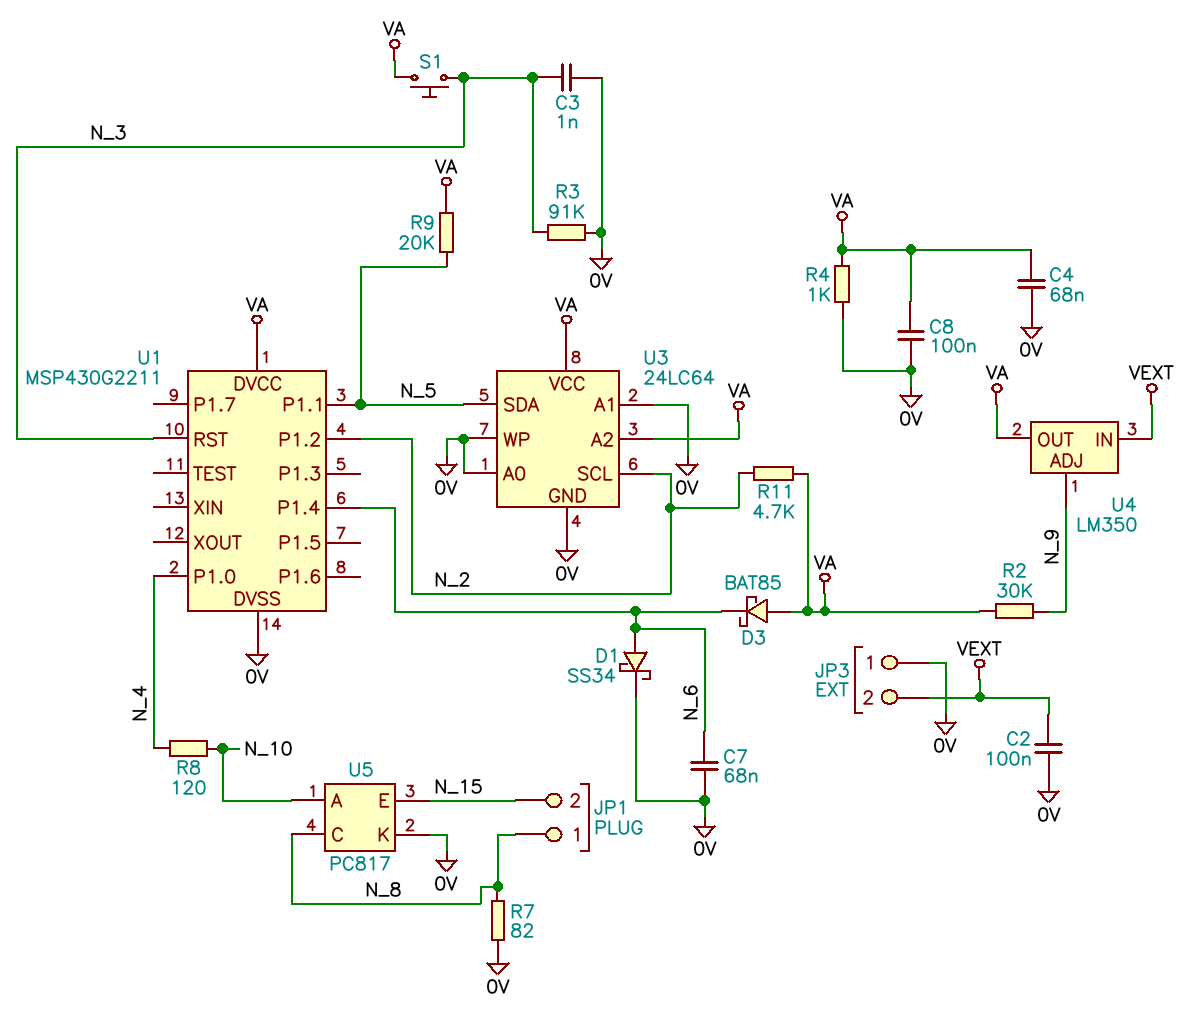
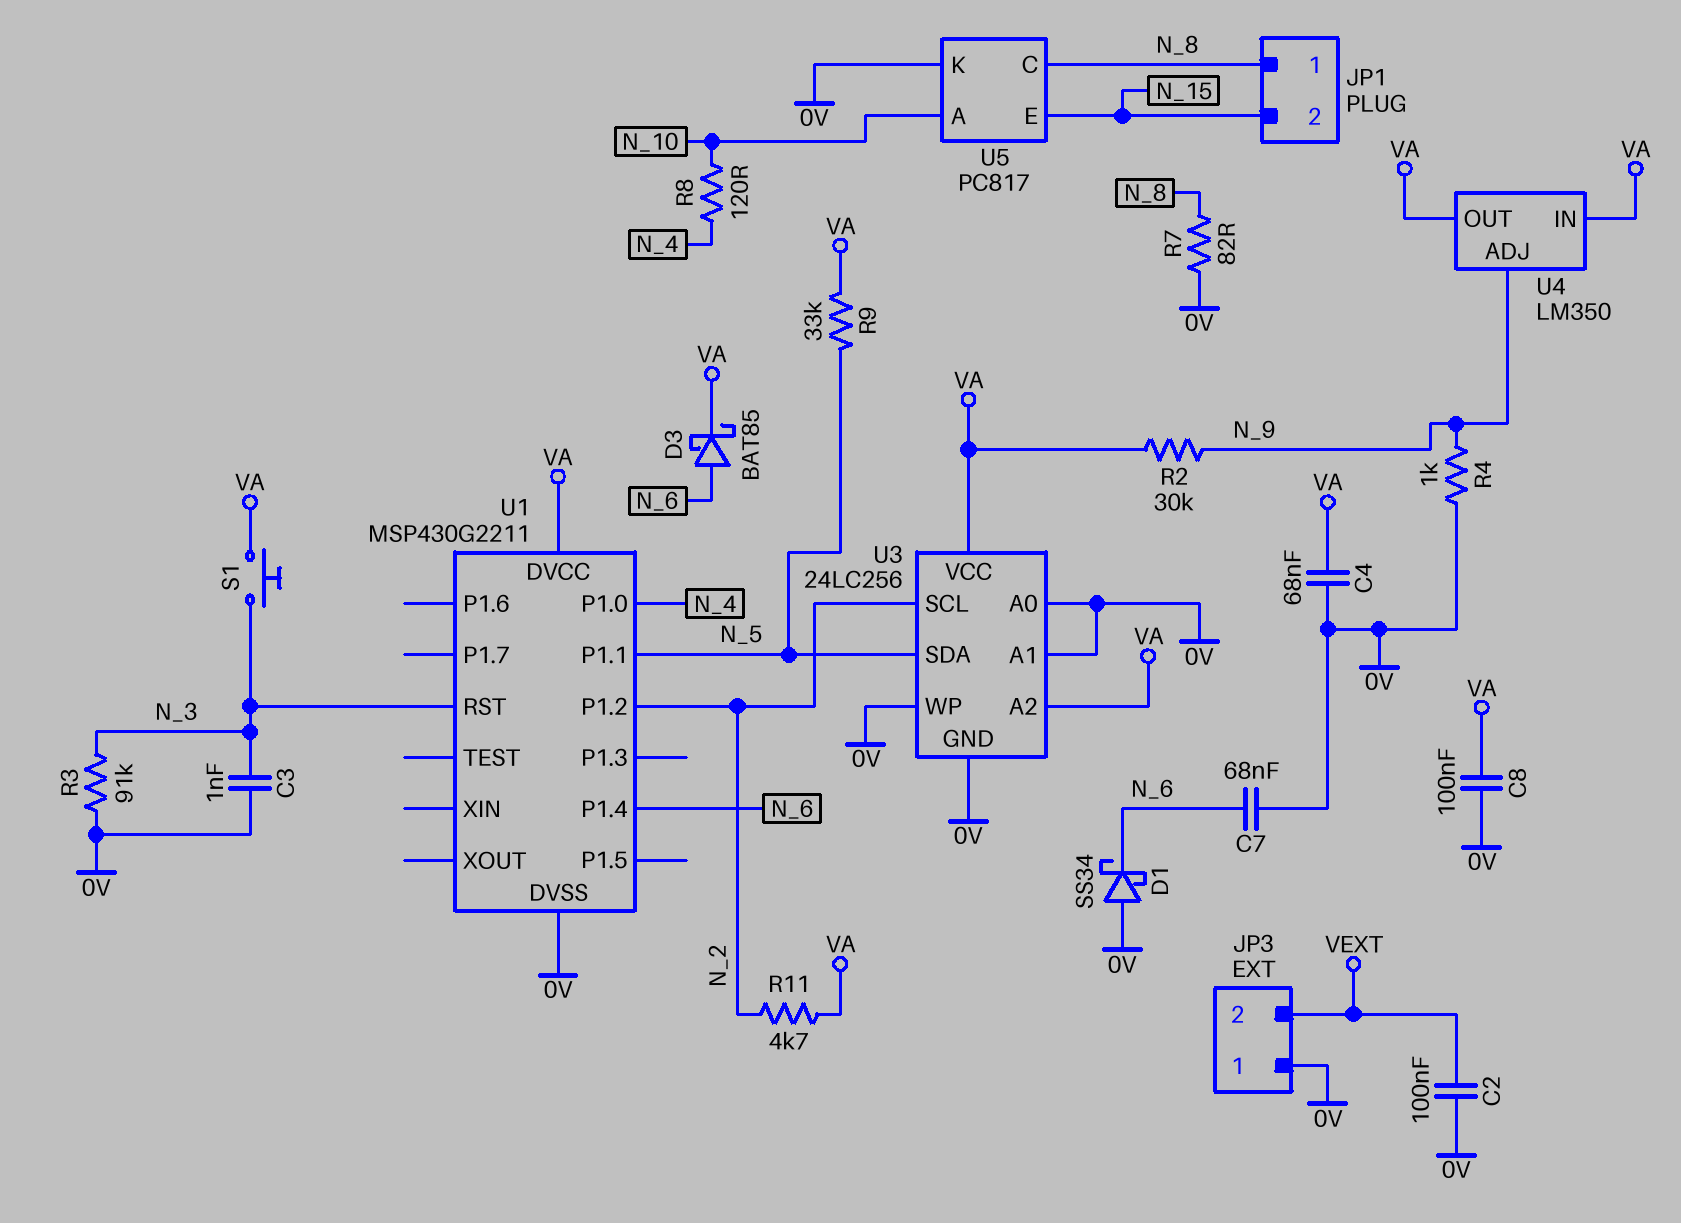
D1: schottky SS34 (A N_6, K 0V) -> schottky SS34 (A 0V, K N_6)
D3: schottky BAT85 (A VA, K N_6) -> schottky BAT85 (A N_6, K VA)
R4: 1k (0V, VA) -> 1k (0V, N_9)
R9: 20k (N_5, VA) -> 33k (N_5, VA)
U3: 24LC64 -> 24LC256
U4 pin IN: VEXT -> VA

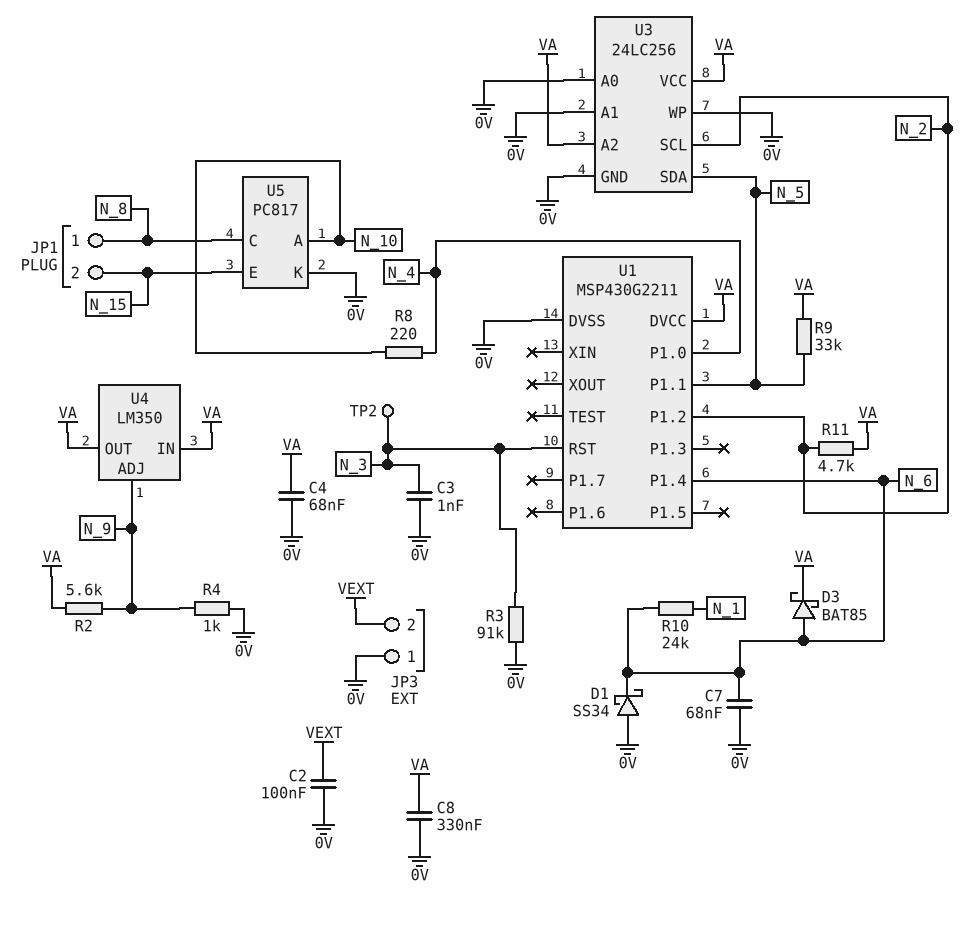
C8: 100nF (0V, VA) -> 330nF (0V, VA)
R2: 30k (N_9, VA) -> 5.6k (N_9, VA)
R7: 82 (0V, N_8) -> none
R8: 120 (N_4, N_10) -> 220 (N_4, N_10)
R10: none -> 24k (N_1, N_6)
S1: button (N_3, VA) -> none
TP2: none -> test point (N_3)

